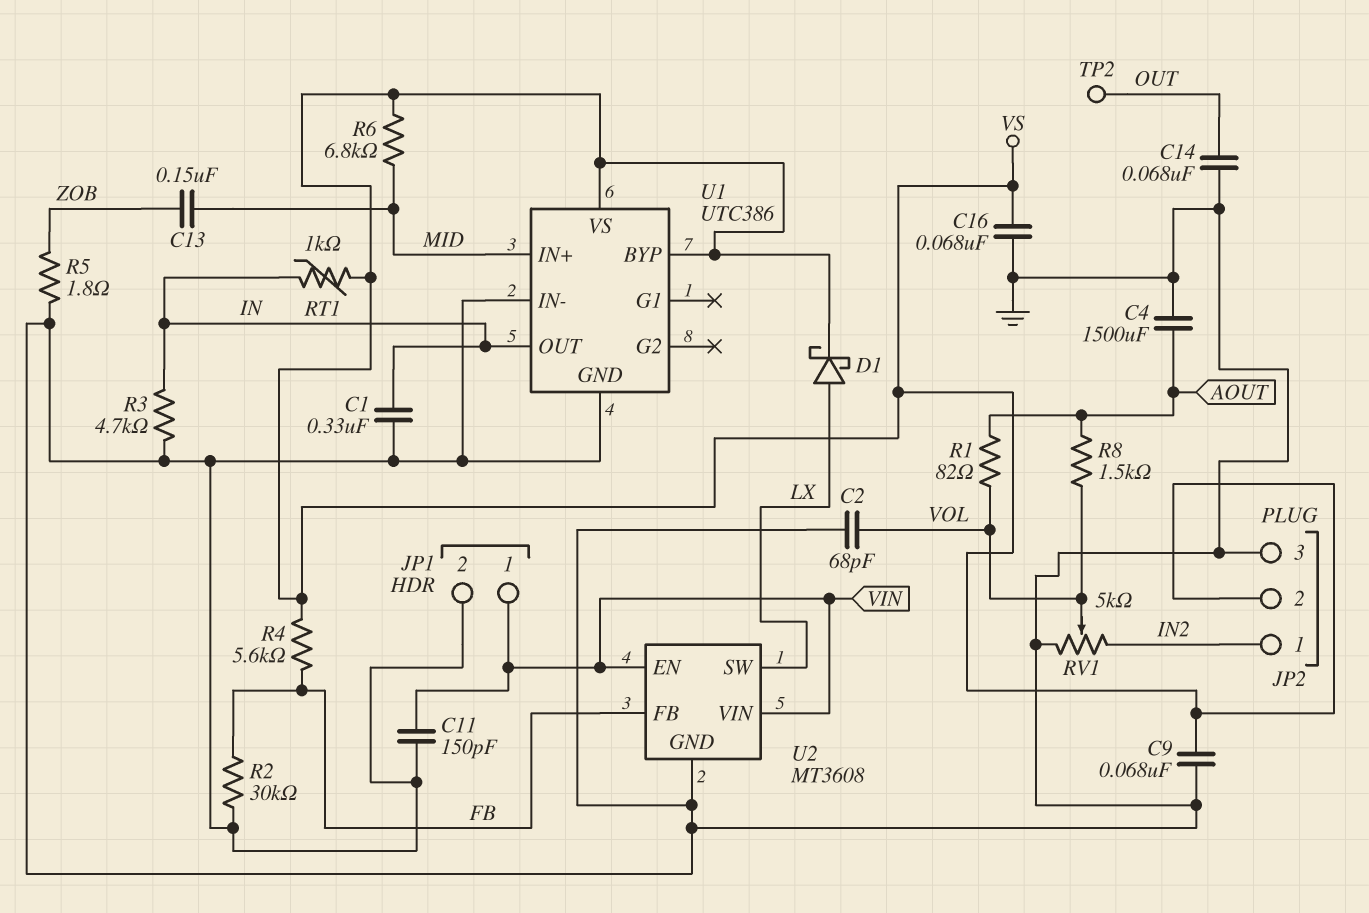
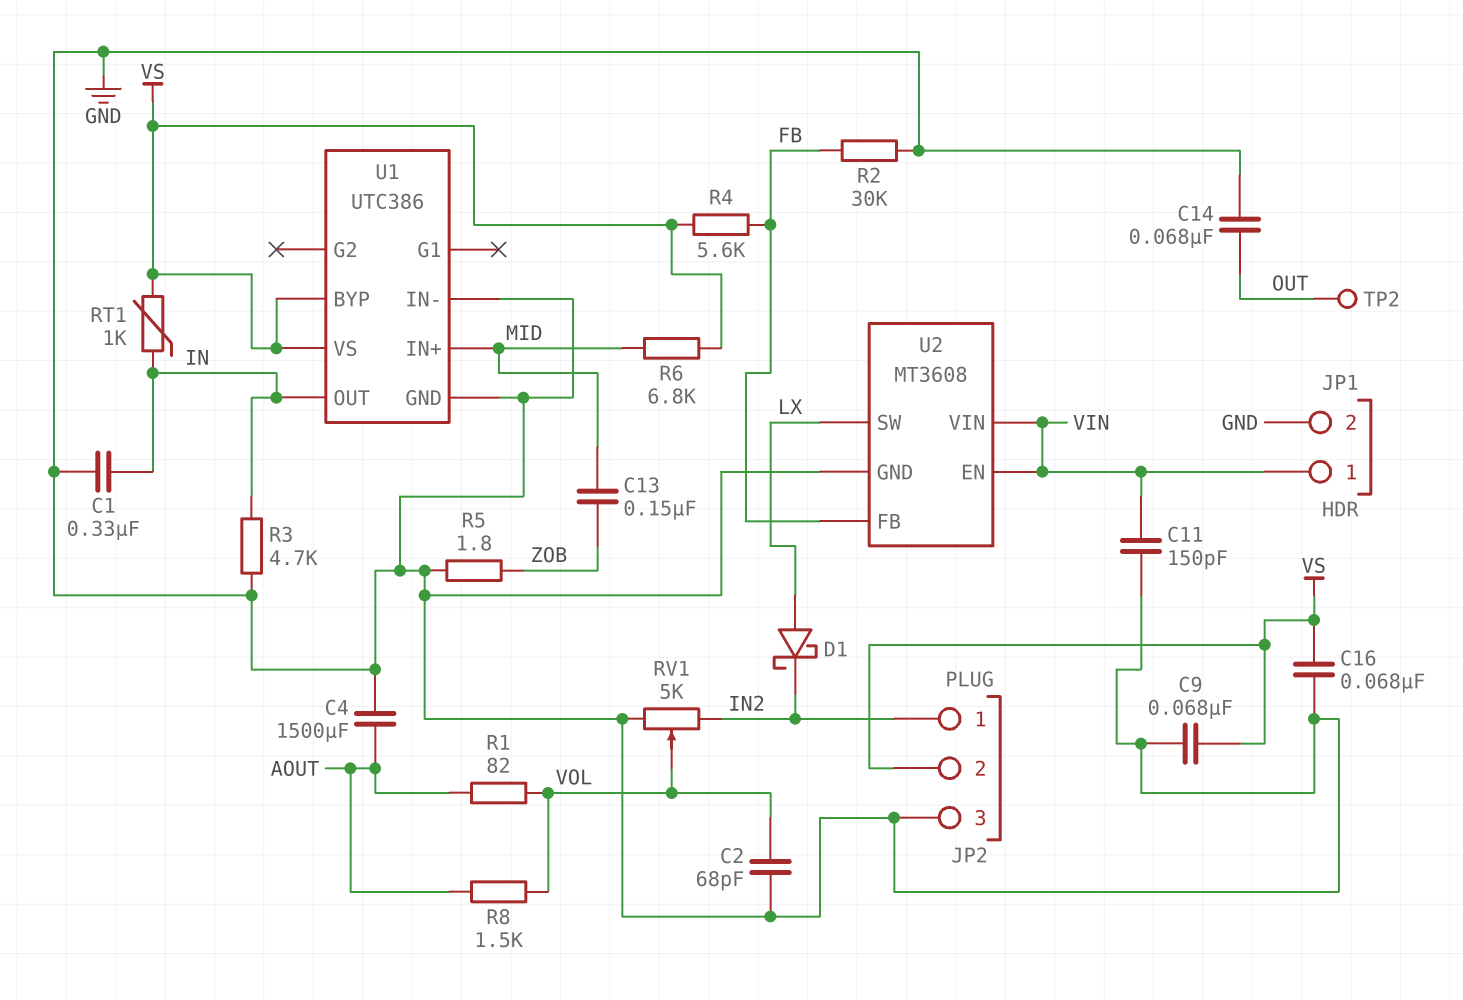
D1: schottky (A LX, K VS) -> schottky (A LX, K IN2)

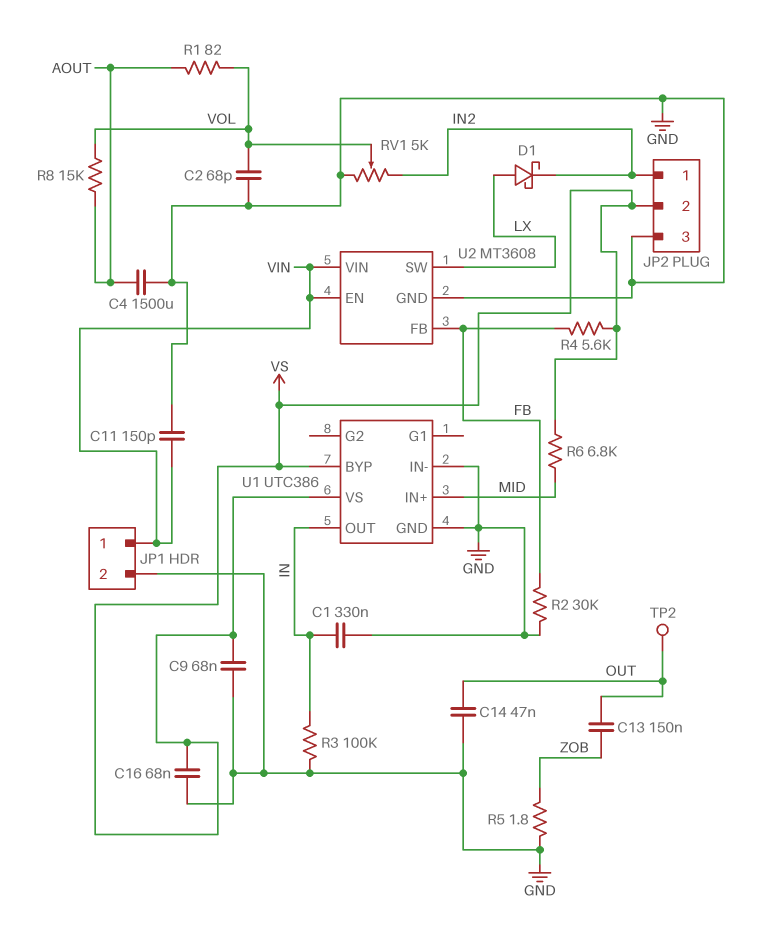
C13: 150nF (MID, ZOB) -> 150nF (OUT, ZOB)
C14: 68nF (GND, OUT) -> 47nF (GND, OUT)
R3: 4.7k (GND, IN) -> 100k (GND, IN)
R8: 1.5k (AOUT, VOL) -> 15k (AOUT, VOL)
RT1: 1k (IN, VS) -> none

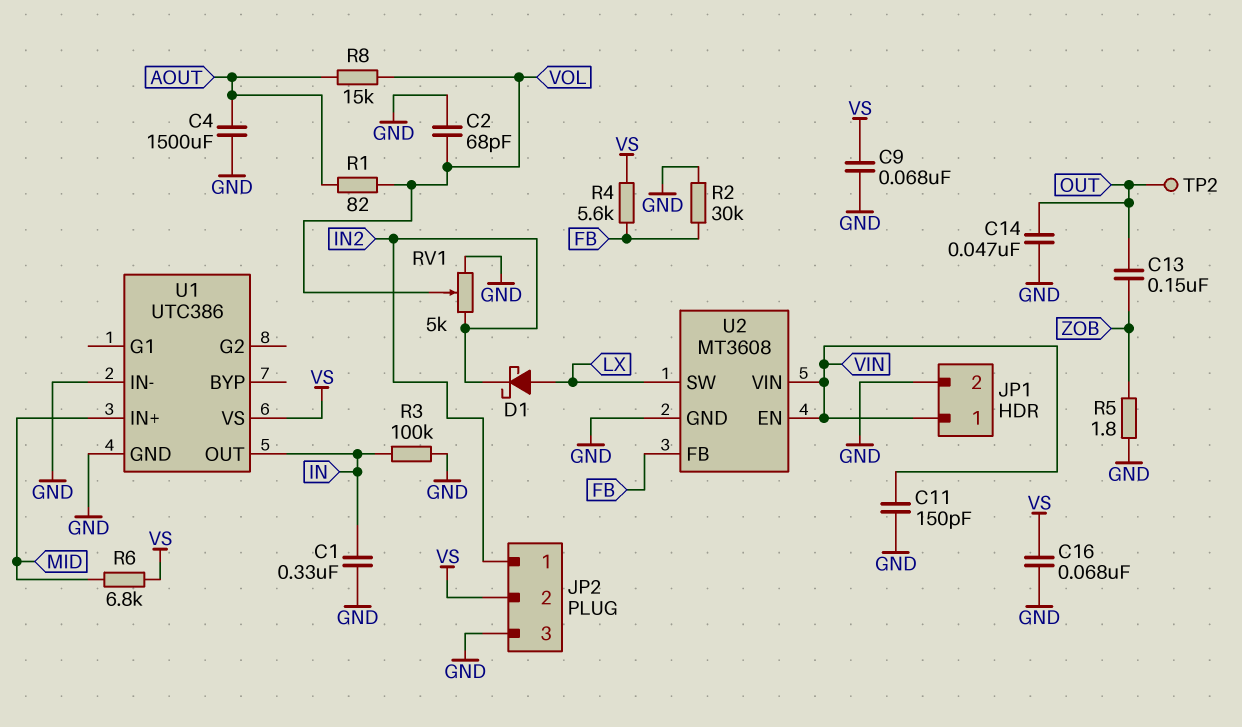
U1 pin BYP: VS -> none

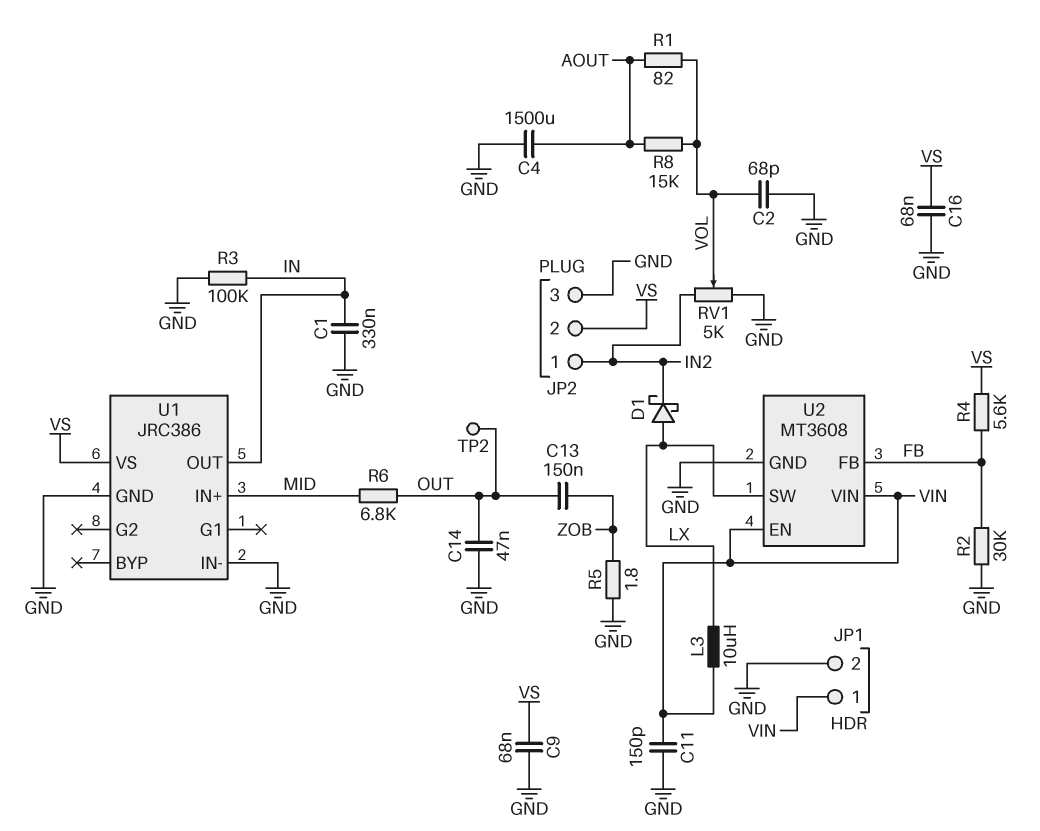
L3: none -> 10uH (LX, VIN)
R6: 6.8k (MID, VS) -> 6.8k (MID, OUT)
U1: UTC386 -> JRC386

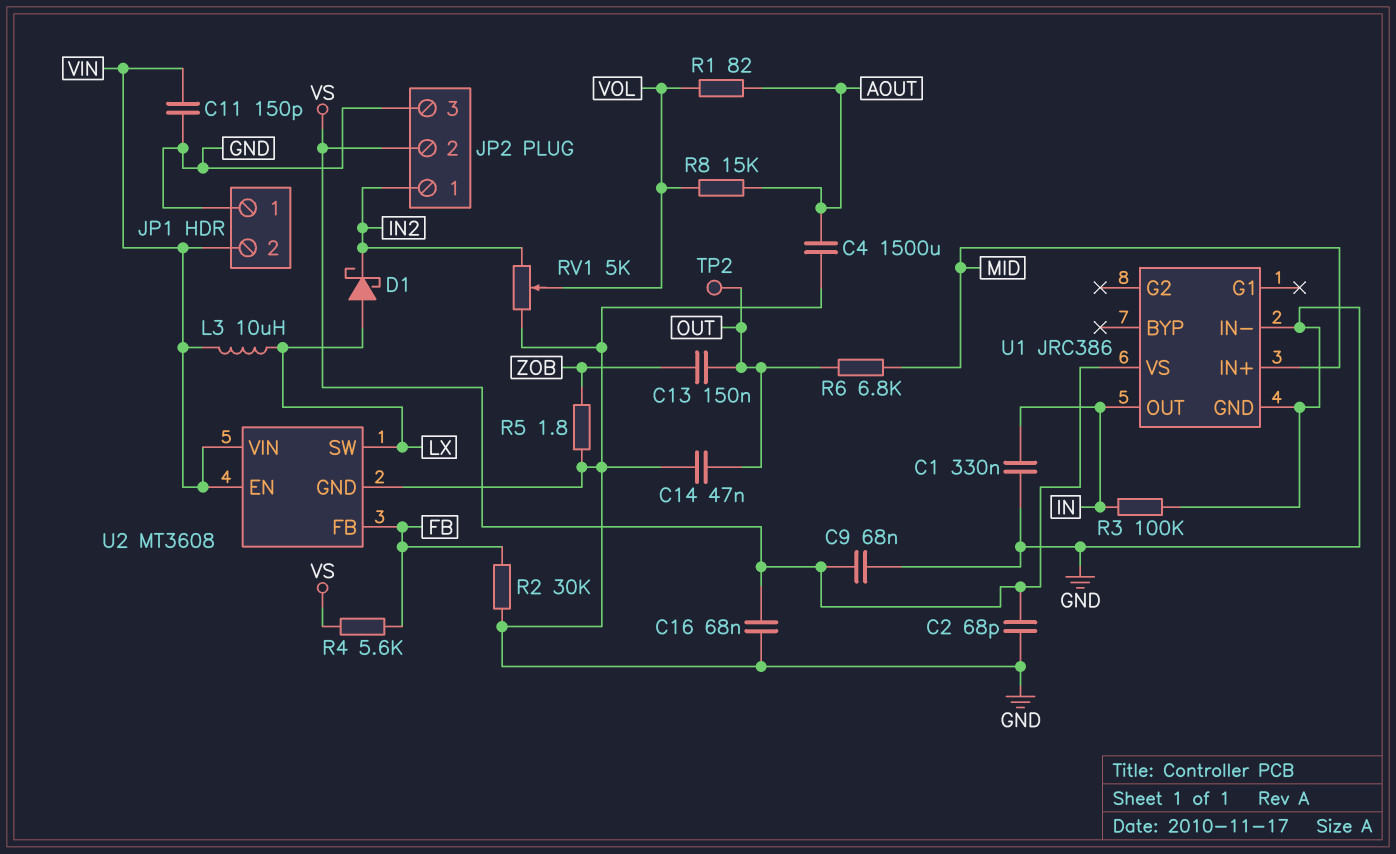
C2: 68pF (GND, VOL) -> 68pF (GND, VS)
JP1 pin 1: VIN -> GND
JP1 pin 2: GND -> VIN

